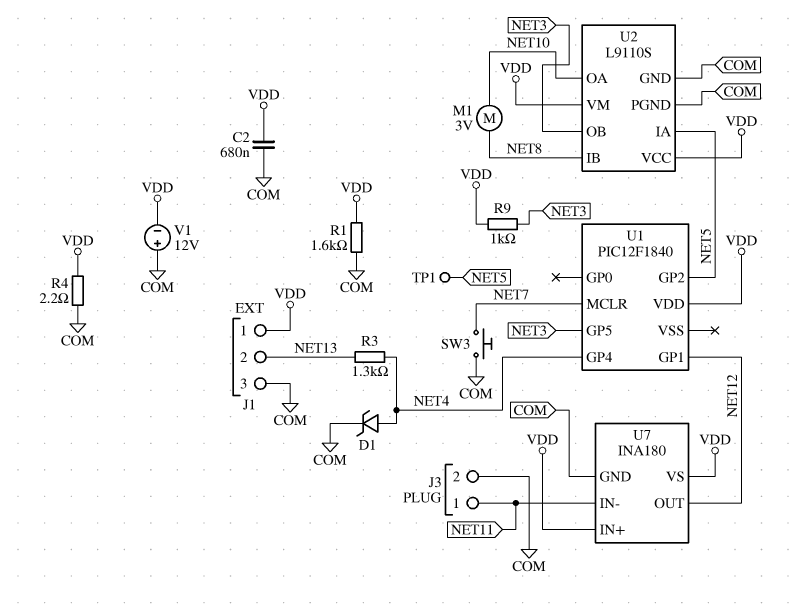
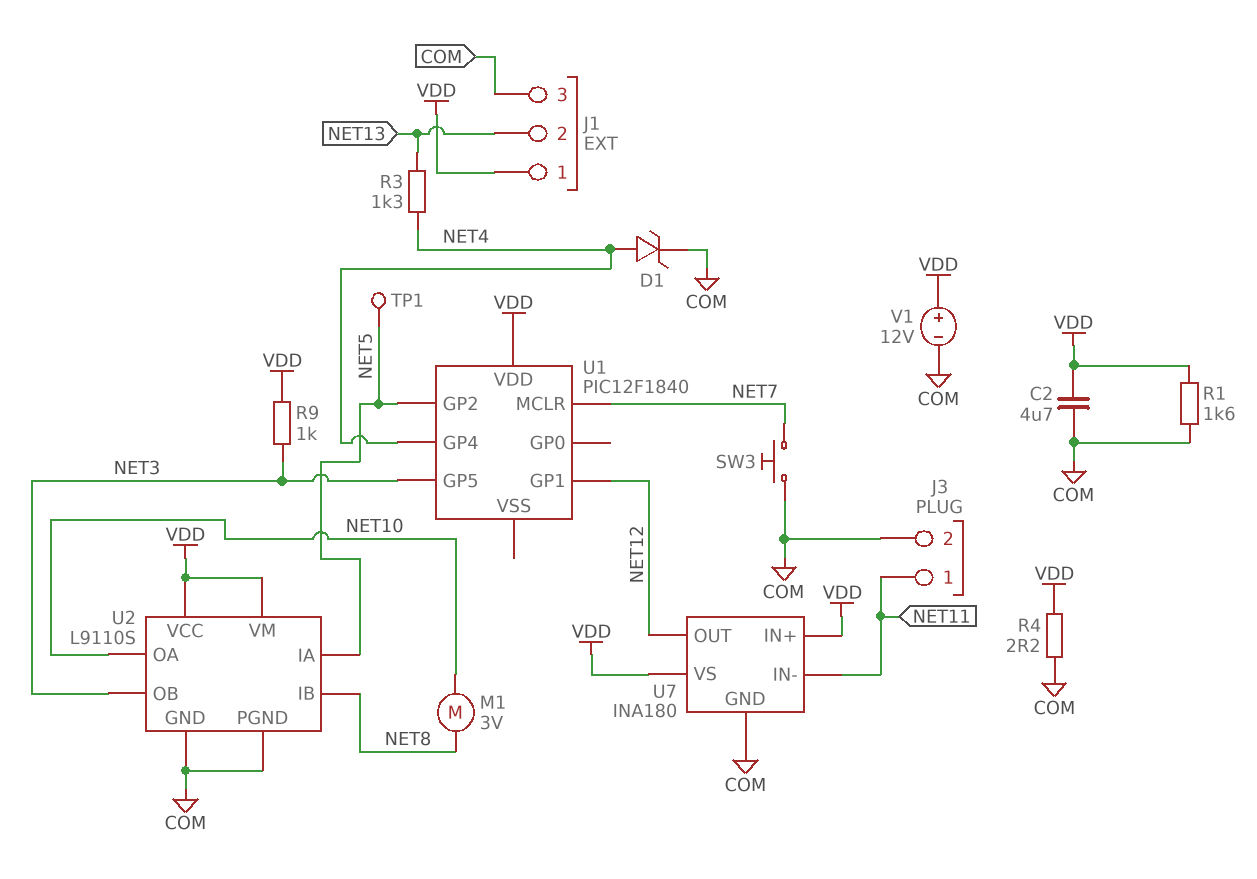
C2: 680nF (COM, VDD) -> 4.7uF (COM, VDD)
V1: 12V (plus COM, minus VDD) -> 12V (plus VDD, minus COM)

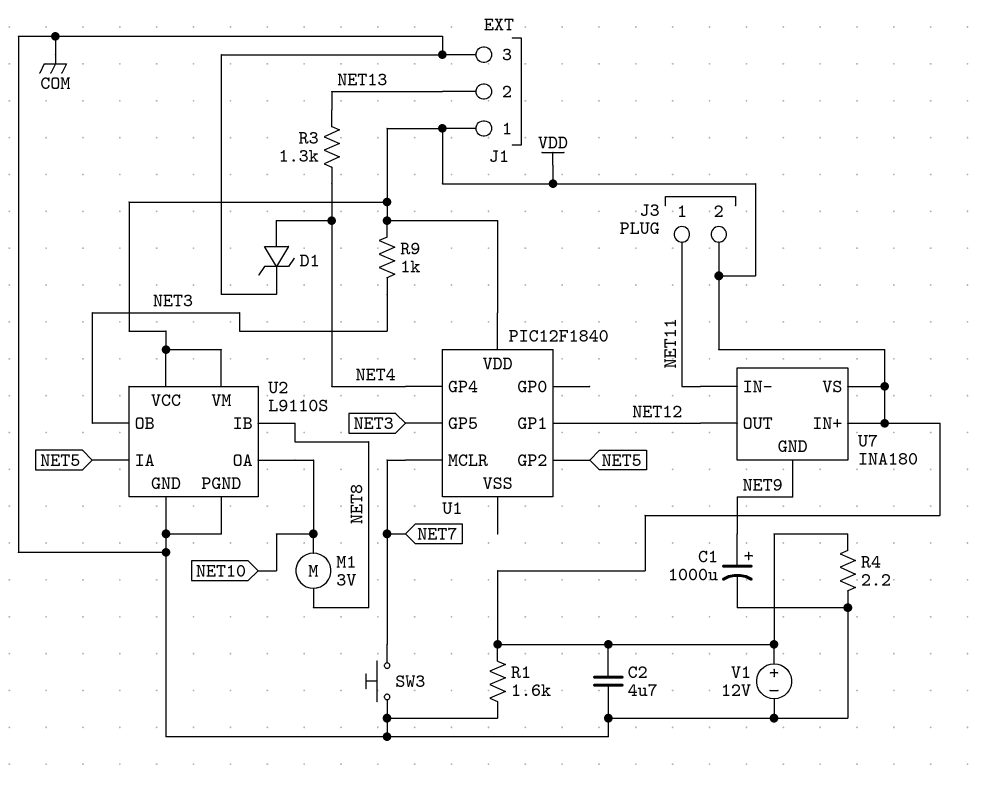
C1: none -> 1000uF (plus NET9, minus COM)
J3 pin 2: COM -> VDD
TP1: test point (NET5) -> none
U7 pin GND: COM -> NET9

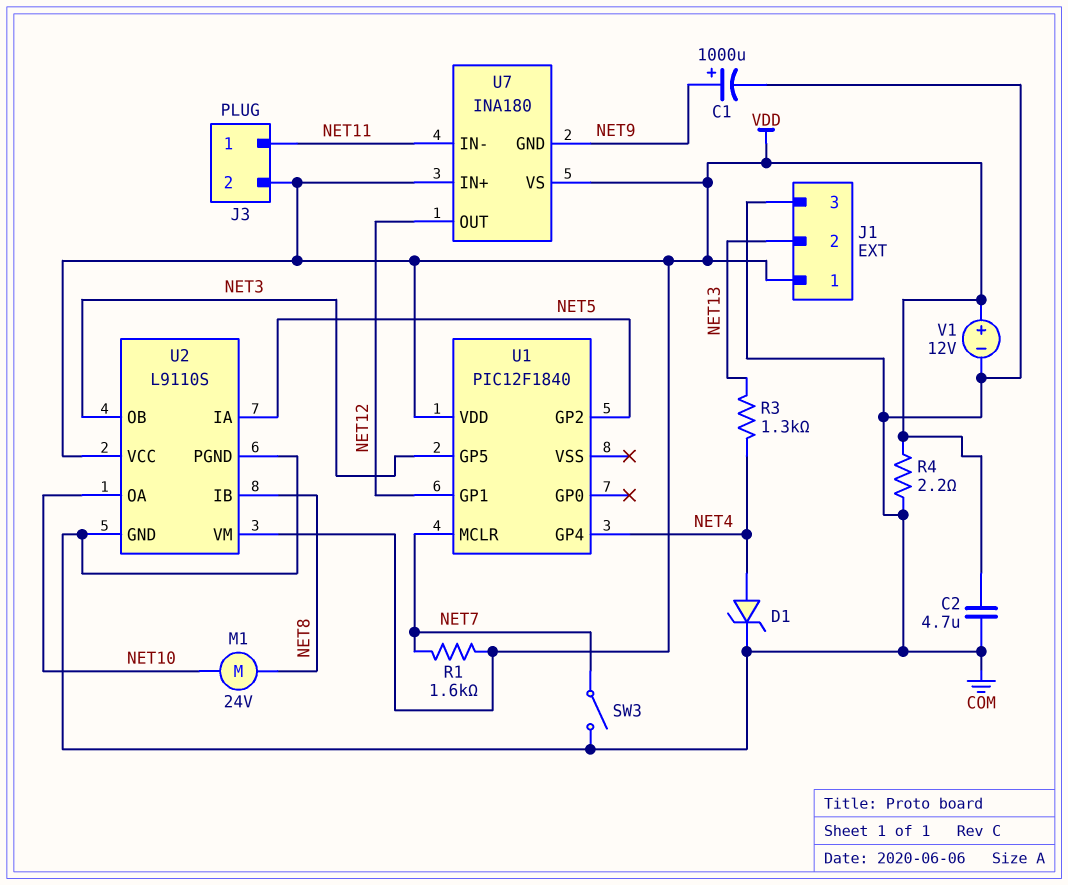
M1: motor 3V (NET8, NET10) -> motor 24V (NET8, NET10)
R1: 1.6k (COM, VDD) -> 1.6k (NET7, VDD)
R9: 1k (NET3, VDD) -> none
SW3: button (COM, NET7) -> switch (COM, NET7)

